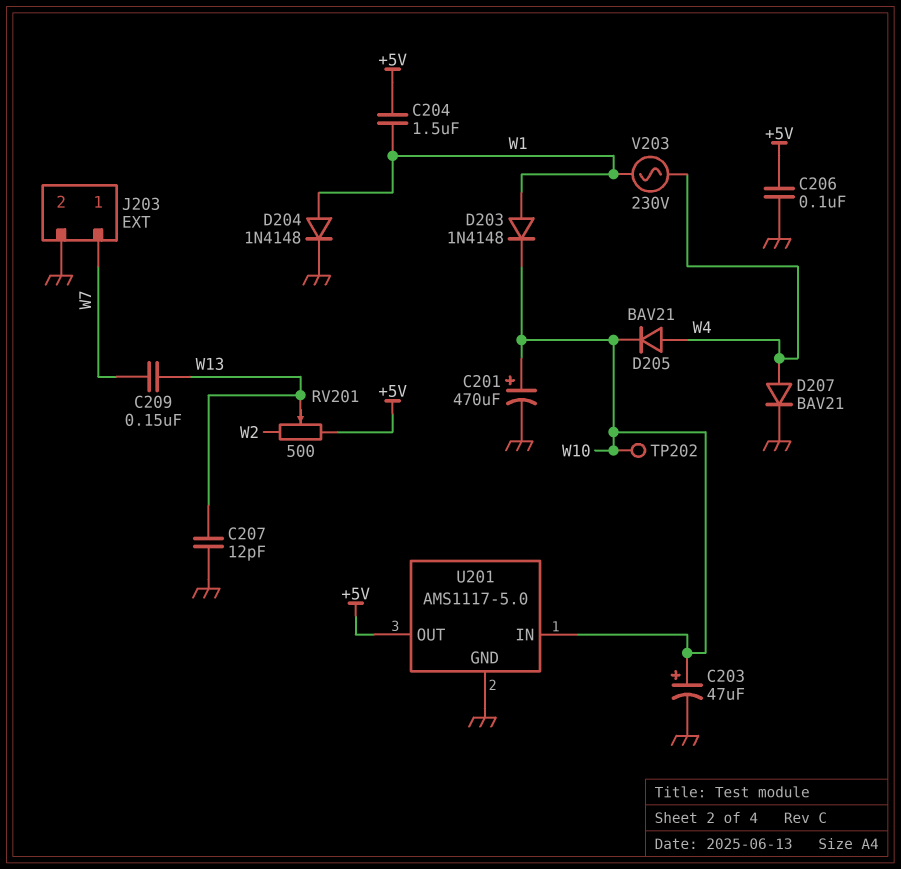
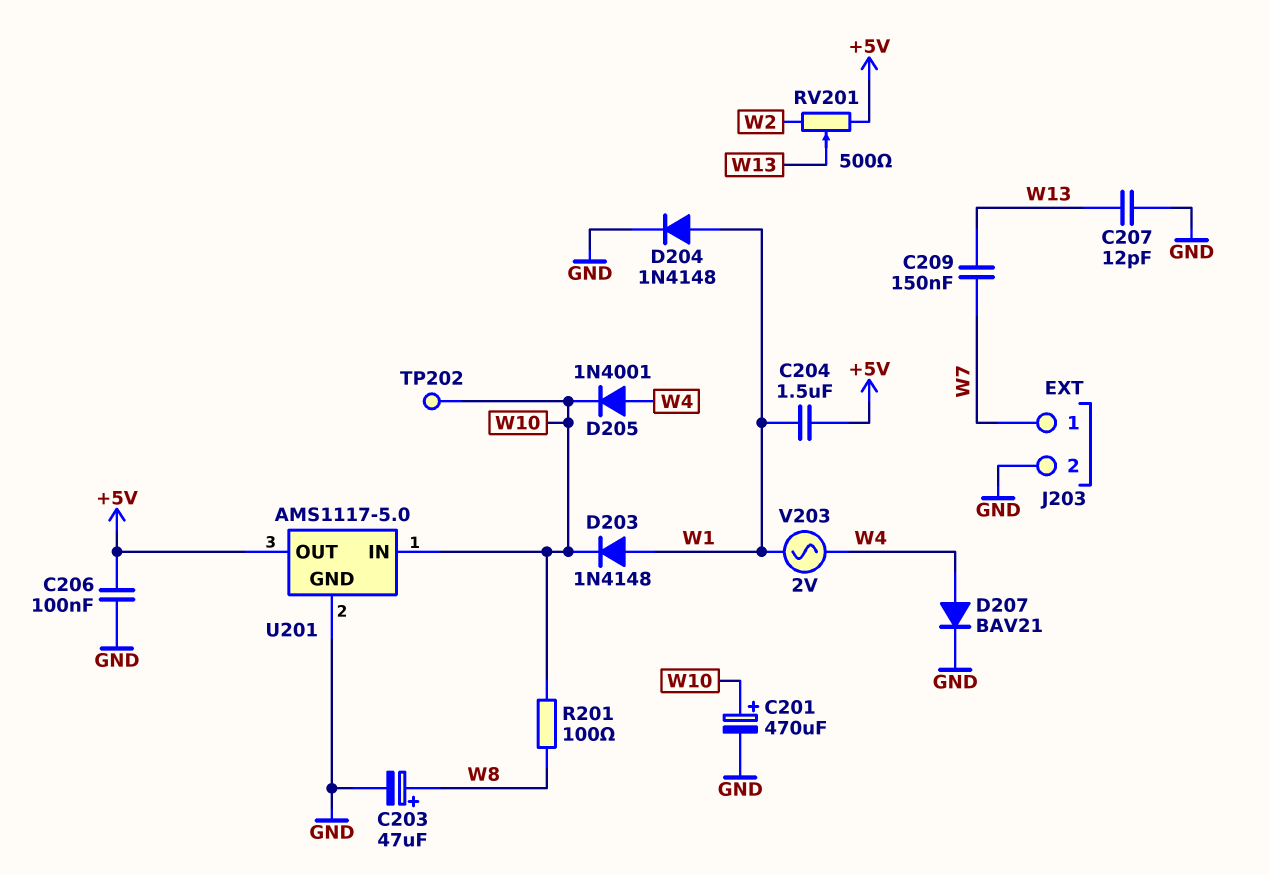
C203: 47uF (plus W10, minus GND) -> 47uF (plus W8, minus GND)
D205: diode BAV21 (A W4, K W10) -> diode 1N4001 (A W4, K W10)
R201: none -> 100 (W8, W10)
V203: AC 230V (W1, W4) -> AC 2V (W1, W4)

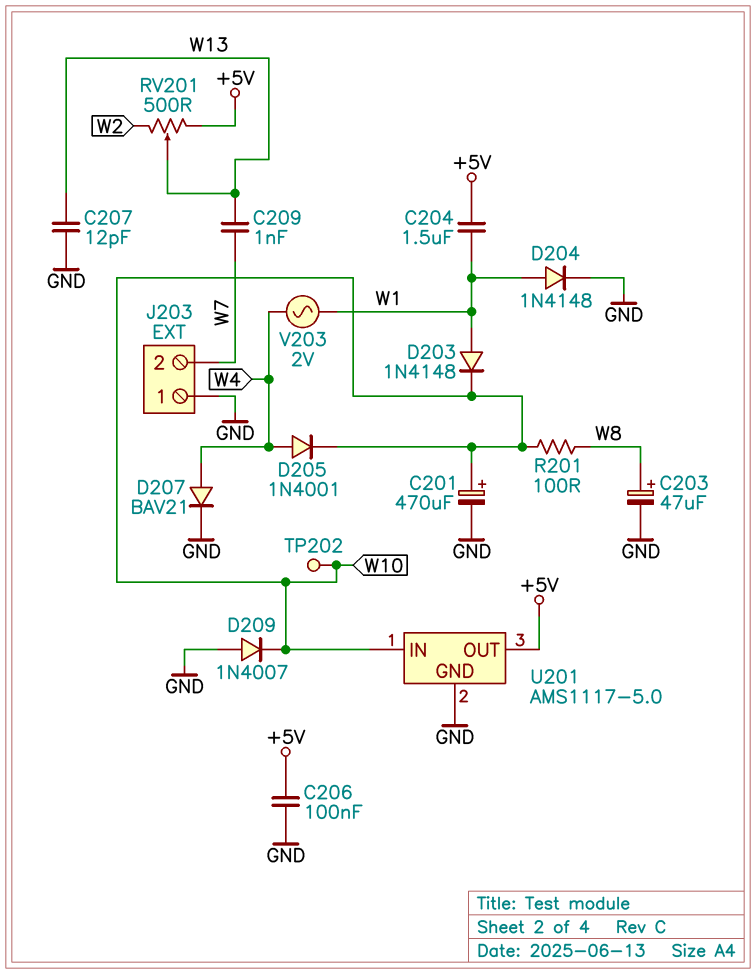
C209: 150nF (W7, W13) -> 1nF (W7, W13)
D209: none -> diode 1N4007 (A GND, K W10)
J203 pin 1: W7 -> GND
J203 pin 2: GND -> W7

